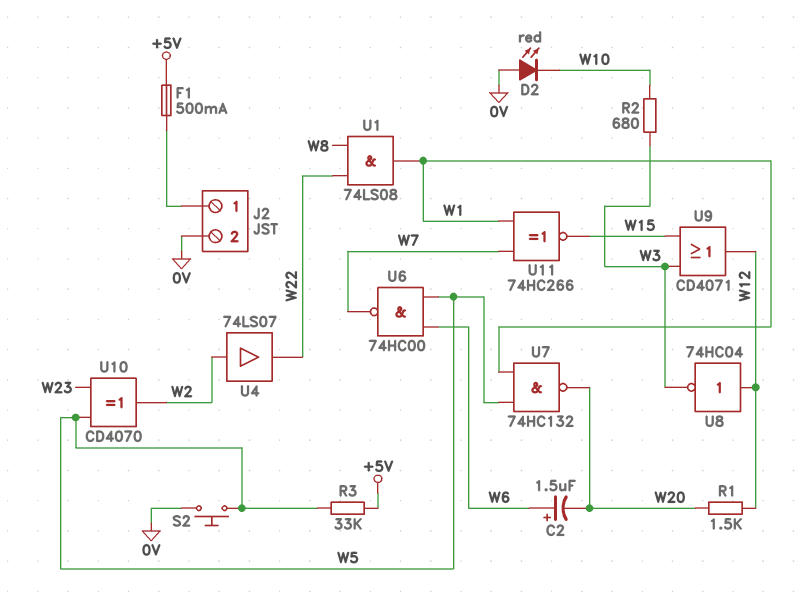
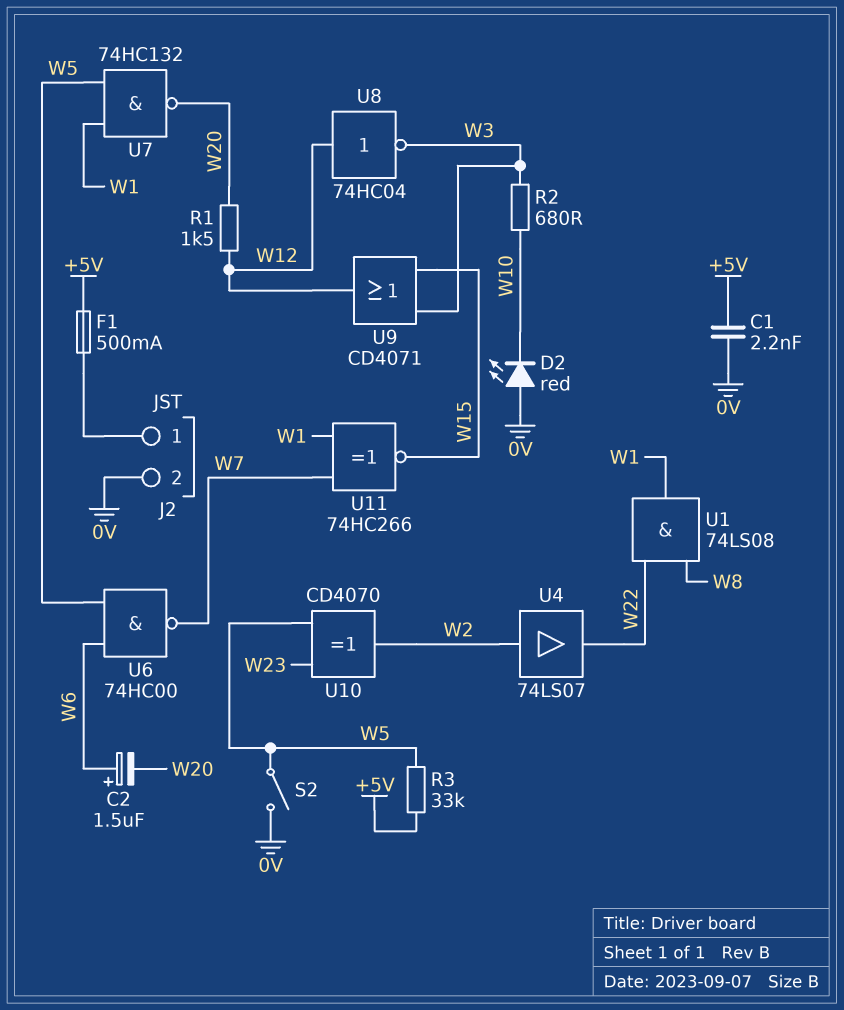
C1: none -> 2.2nF (+5V, 0V)
S2: button (0V, W5) -> switch (0V, W5)

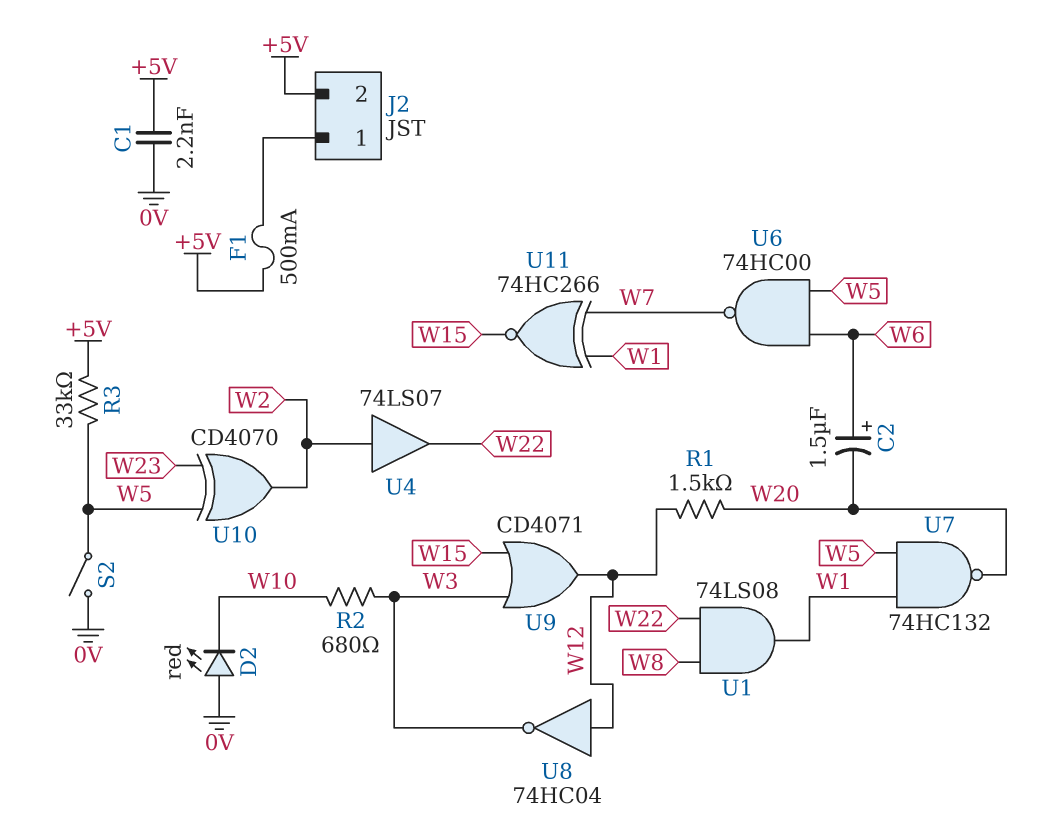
J2 pin 2: 0V -> +5V

